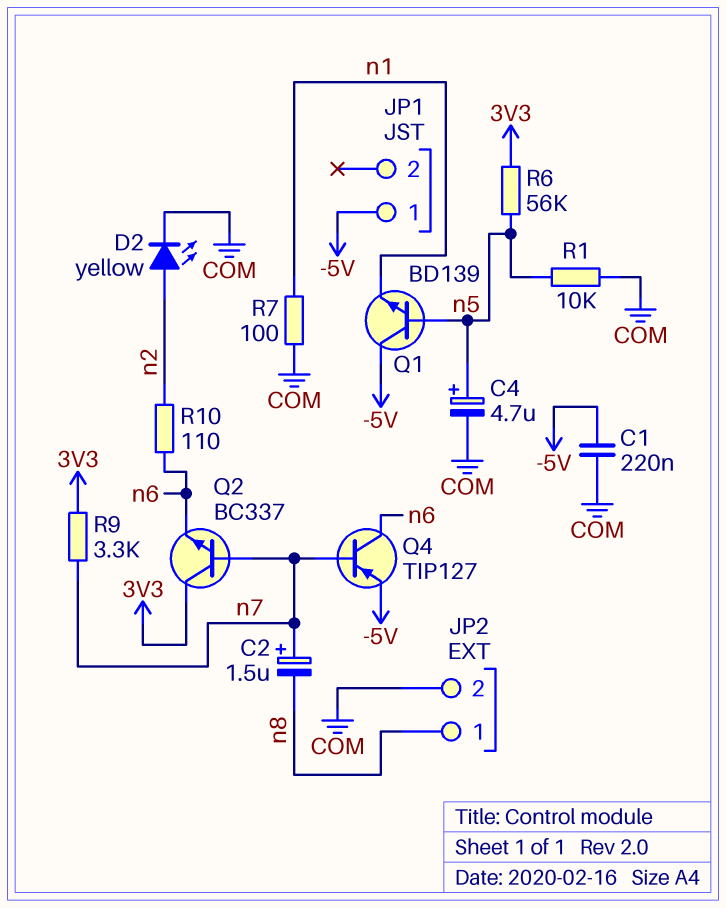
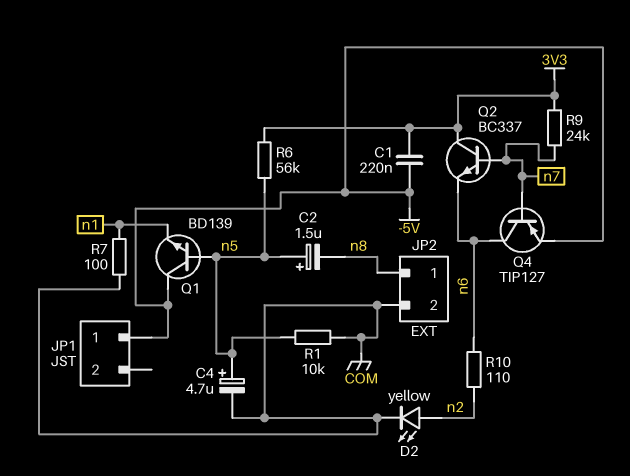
C1: 220nF (-5V, COM) -> 220nF (-5V, 3V3)
C2: 1.5uF (plus n7, minus n8) -> 1.5uF (plus n5, minus n8)
R9: 3.3k (3V3, n7) -> 24k (3V3, n7)

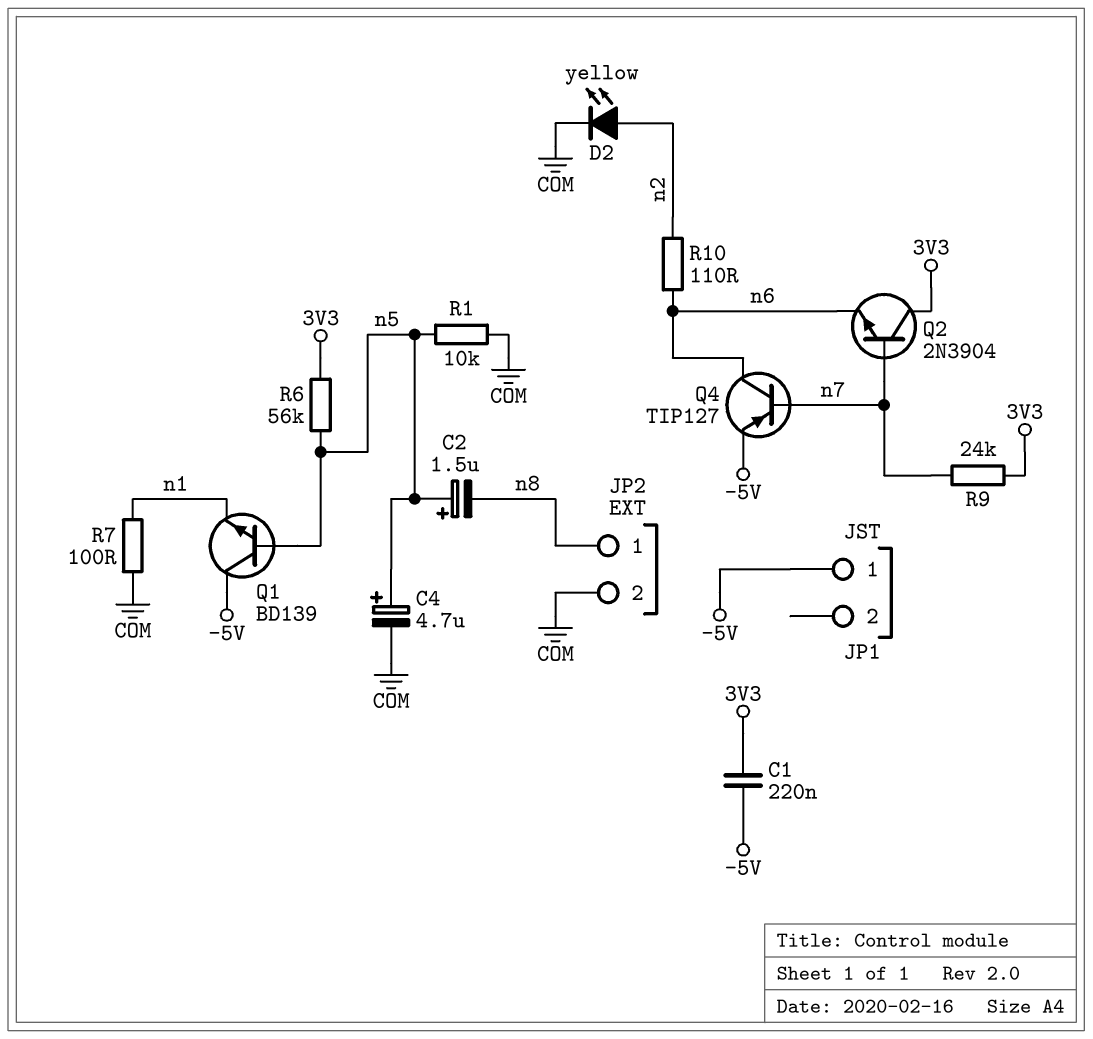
Q2: NPN BC337 (B n7, C 3V3, E n6) -> NPN 2N3904 (B n7, C 3V3, E n6)

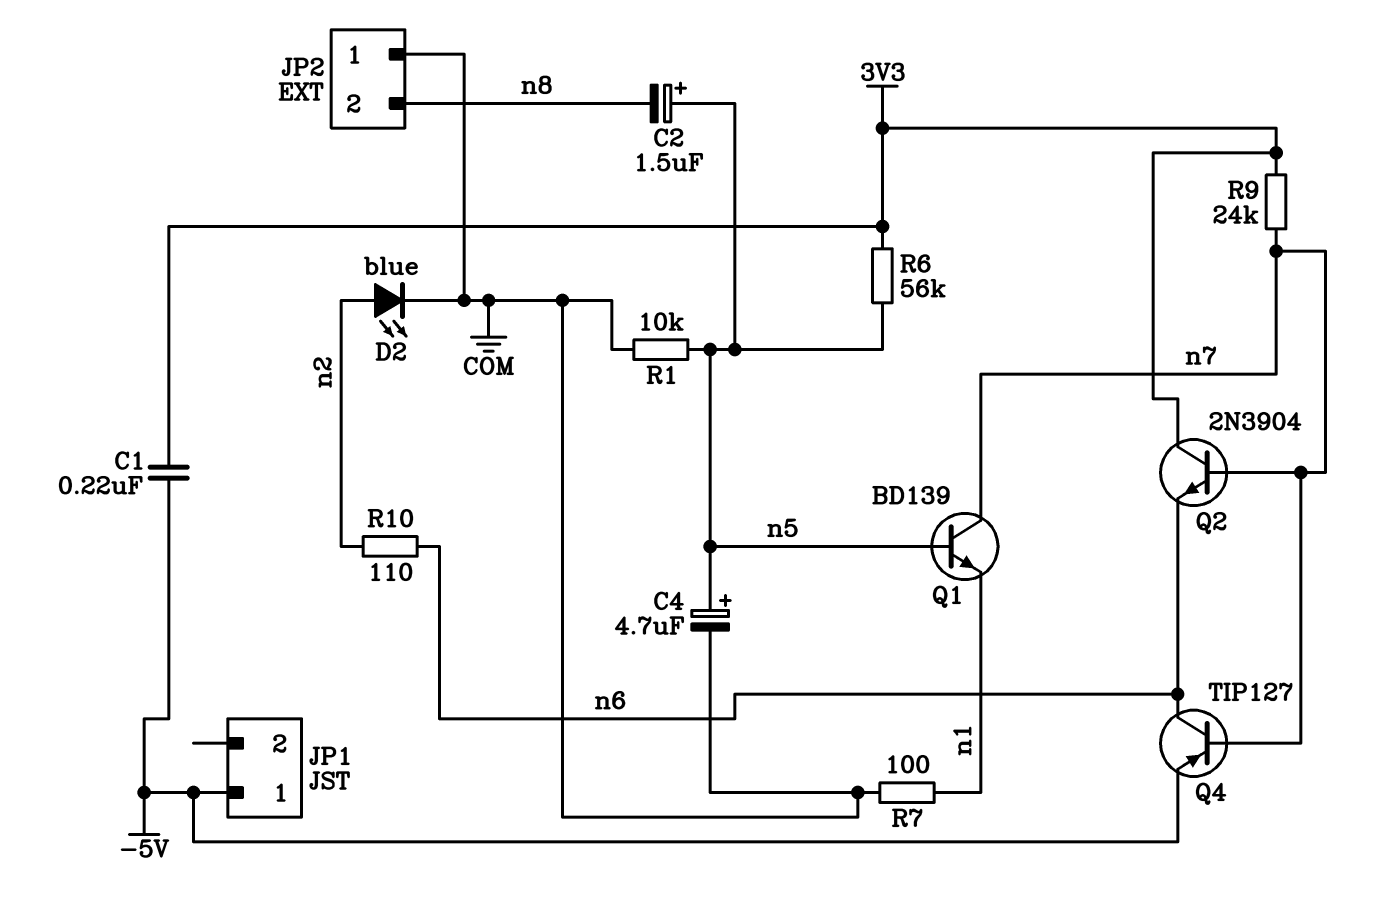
D2: LED yellow (A n2, K COM) -> LED blue (A n2, K COM)
JP2 pin 1: n8 -> COM
JP2 pin 2: COM -> n8
Q1: NPN BD139 (B n5, C -5V, E n1) -> NPN BD139 (B n5, C n7, E n1)

